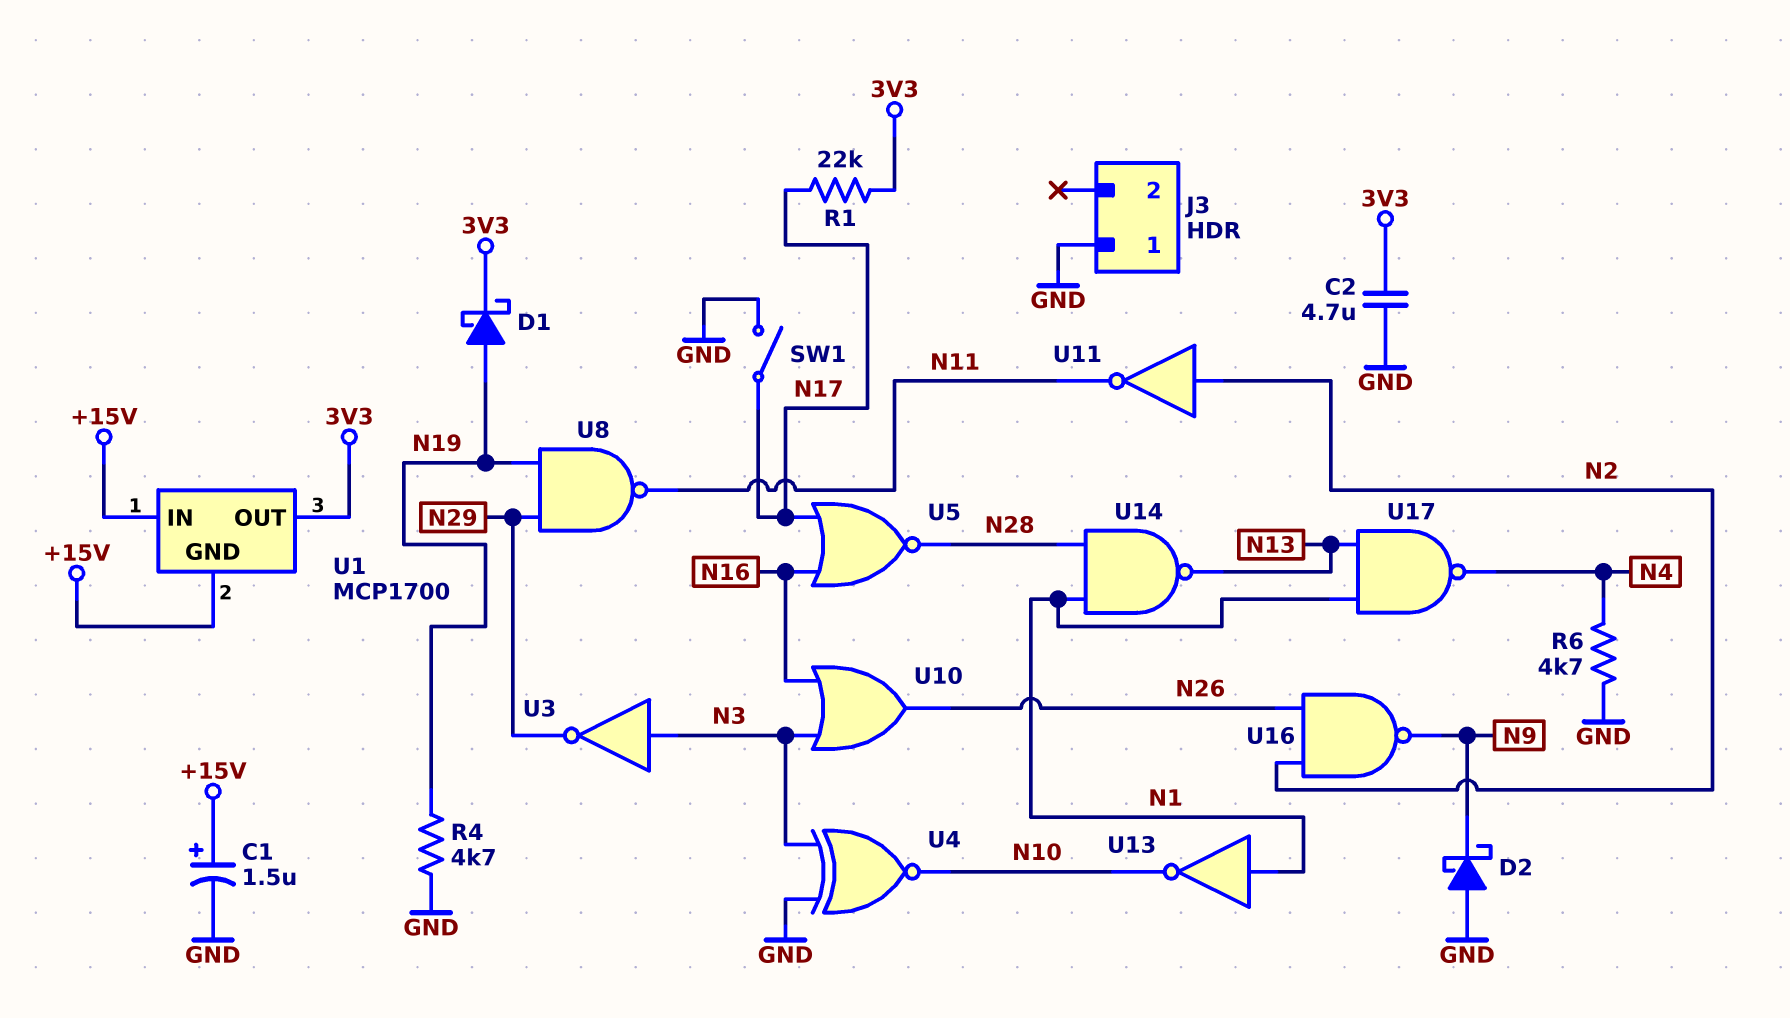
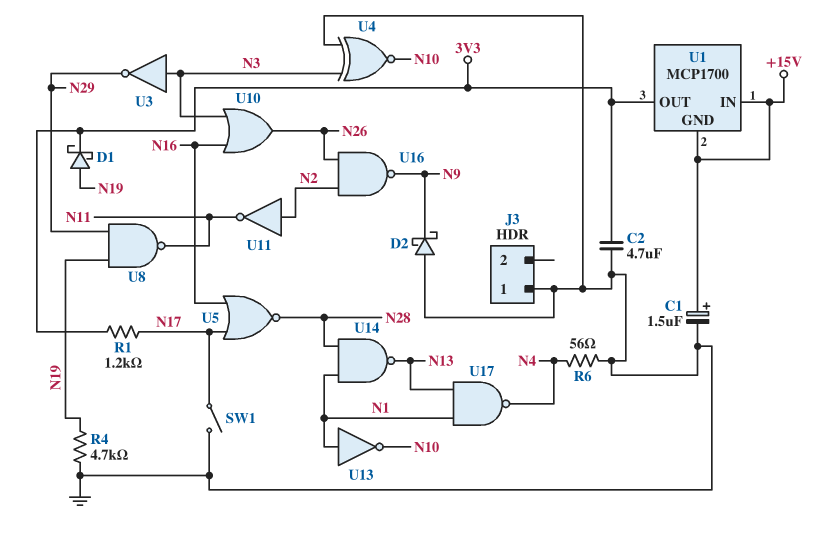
R1: 22k (3V3, N17) -> 1.2k (3V3, N17)
R6: 4.7k (GND, N4) -> 56 (GND, N4)

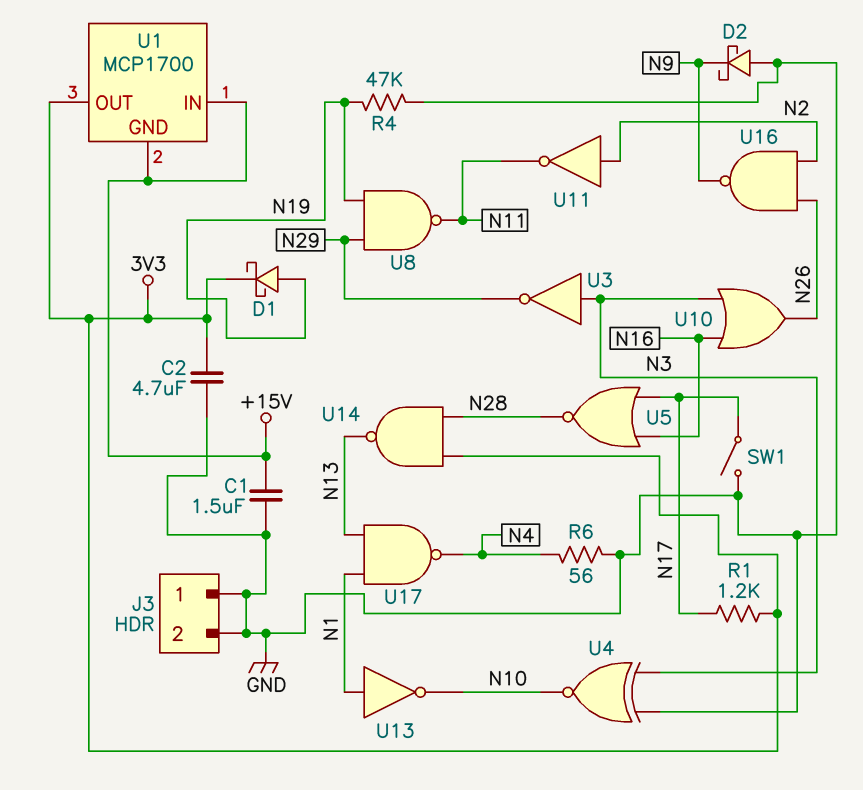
C1: 1.5uF (plus +15V, minus GND) -> 1.5uF (+15V, GND)
J3 pin 2: none -> GND
R4: 4.7k (GND, N19) -> 47k (GND, N19)
U14: NAND (in N1, in N28, out N13) -> NAND (in 3V3, in N28, out N13)

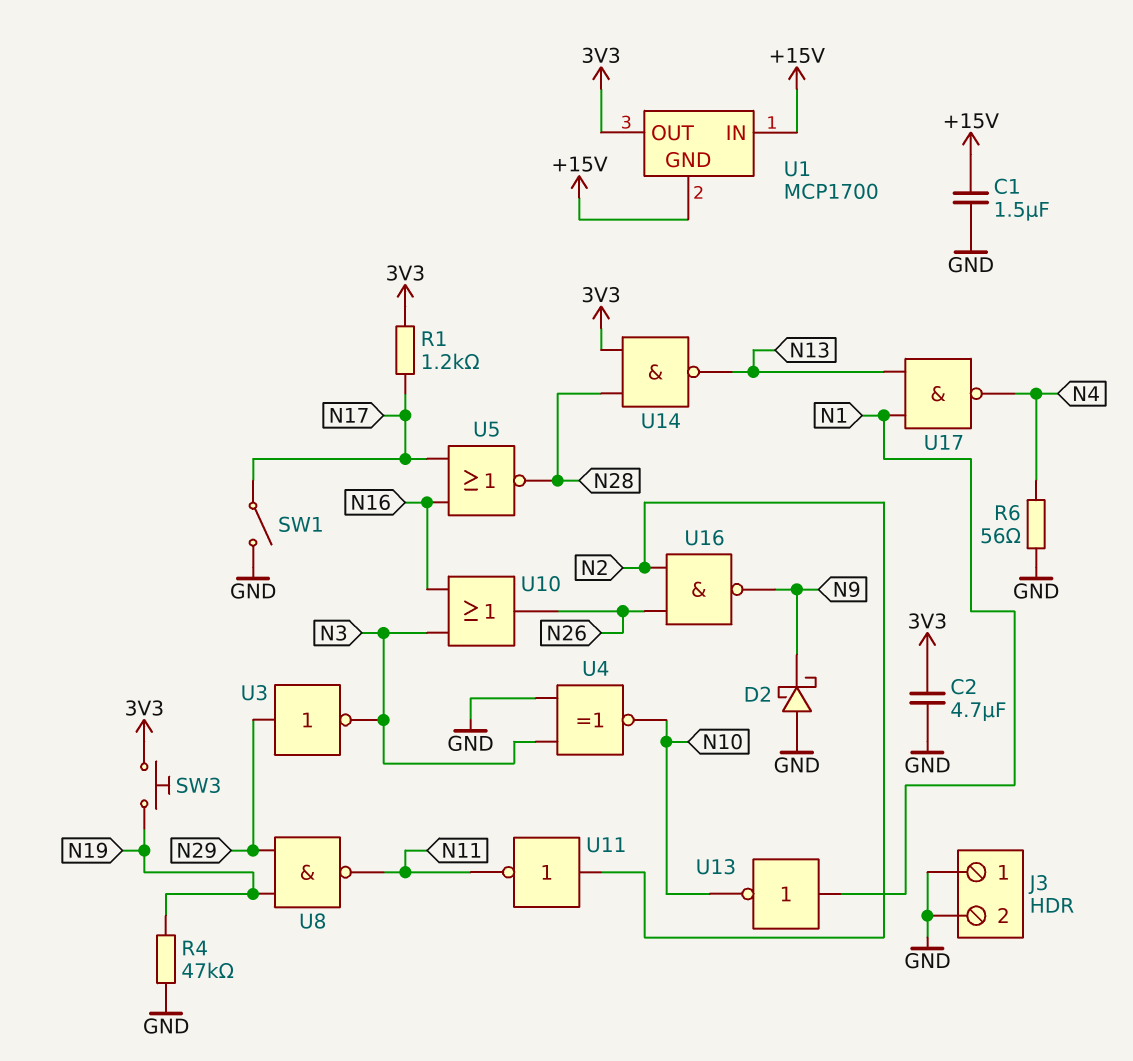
D1: schottky (A N19, K 3V3) -> none
SW3: none -> button (3V3, N19)
U3: NOT (in N3, out N29) -> NOT (in N29, out N3)

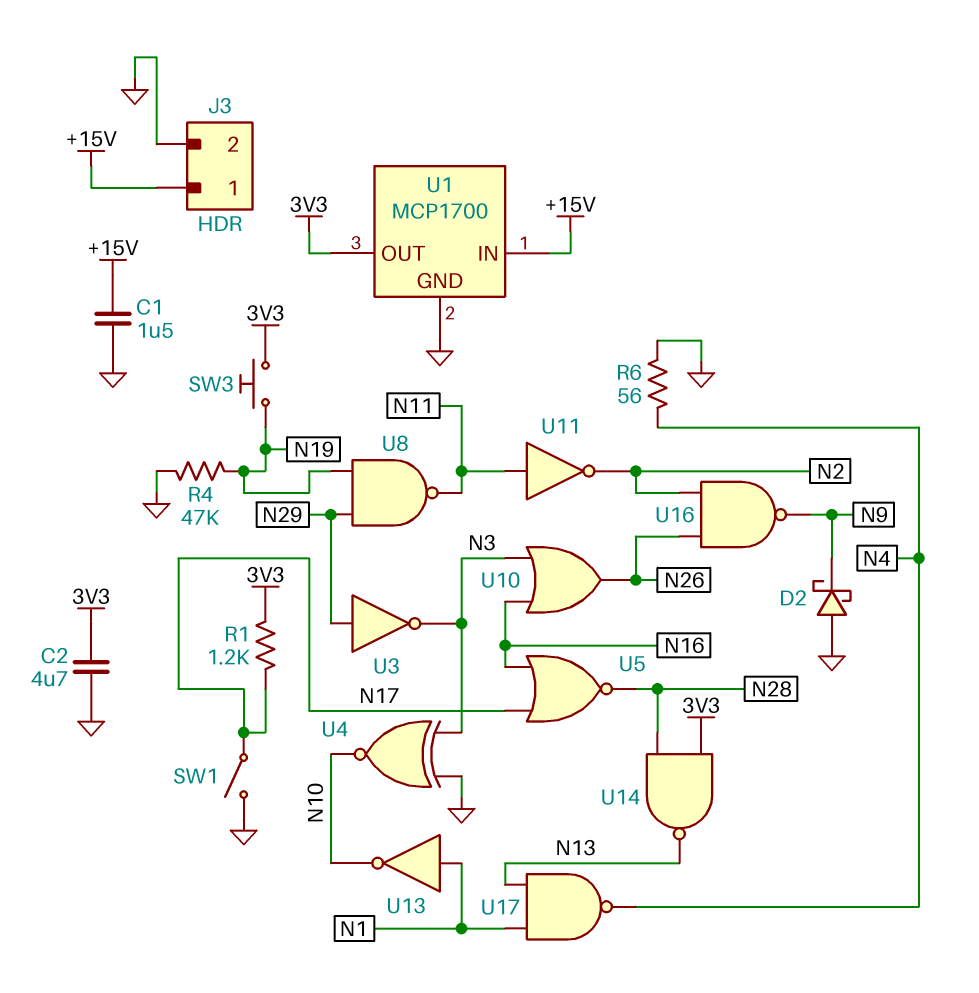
J3 pin 1: GND -> +15V
U1 pin GND: +15V -> GND
U11: NOT (in N2, out N11) -> NOT (in N11, out N2)

